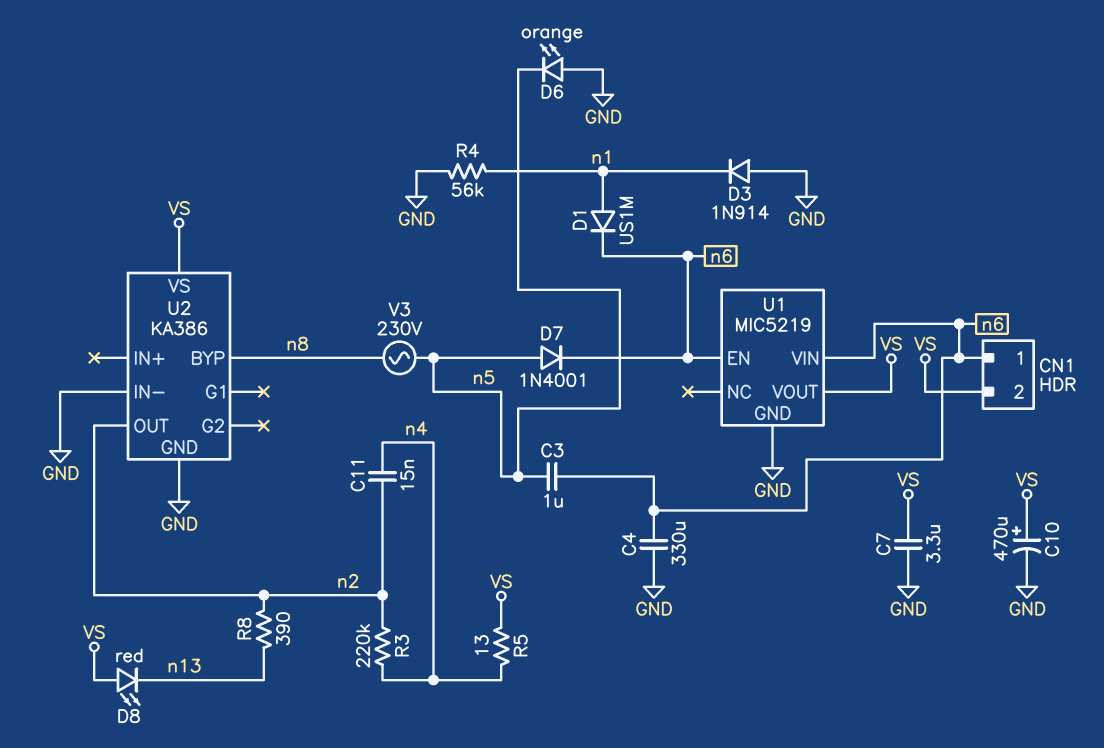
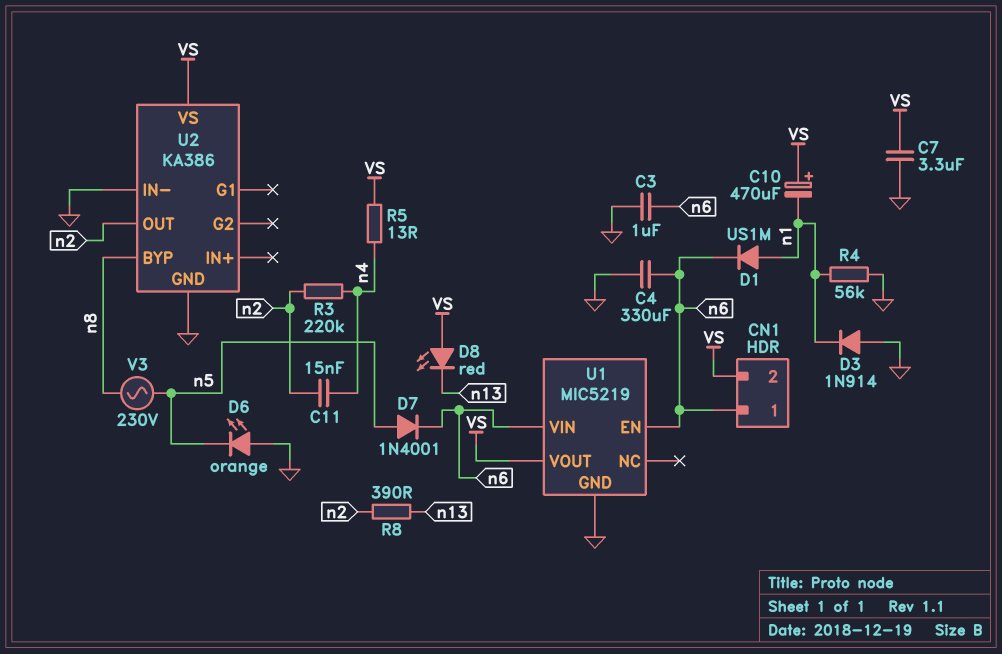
C3: 1uF (n5, n6) -> 1uF (GND, n6)
C10: 470uF (plus VS, minus GND) -> 470uF (plus VS, minus n1)

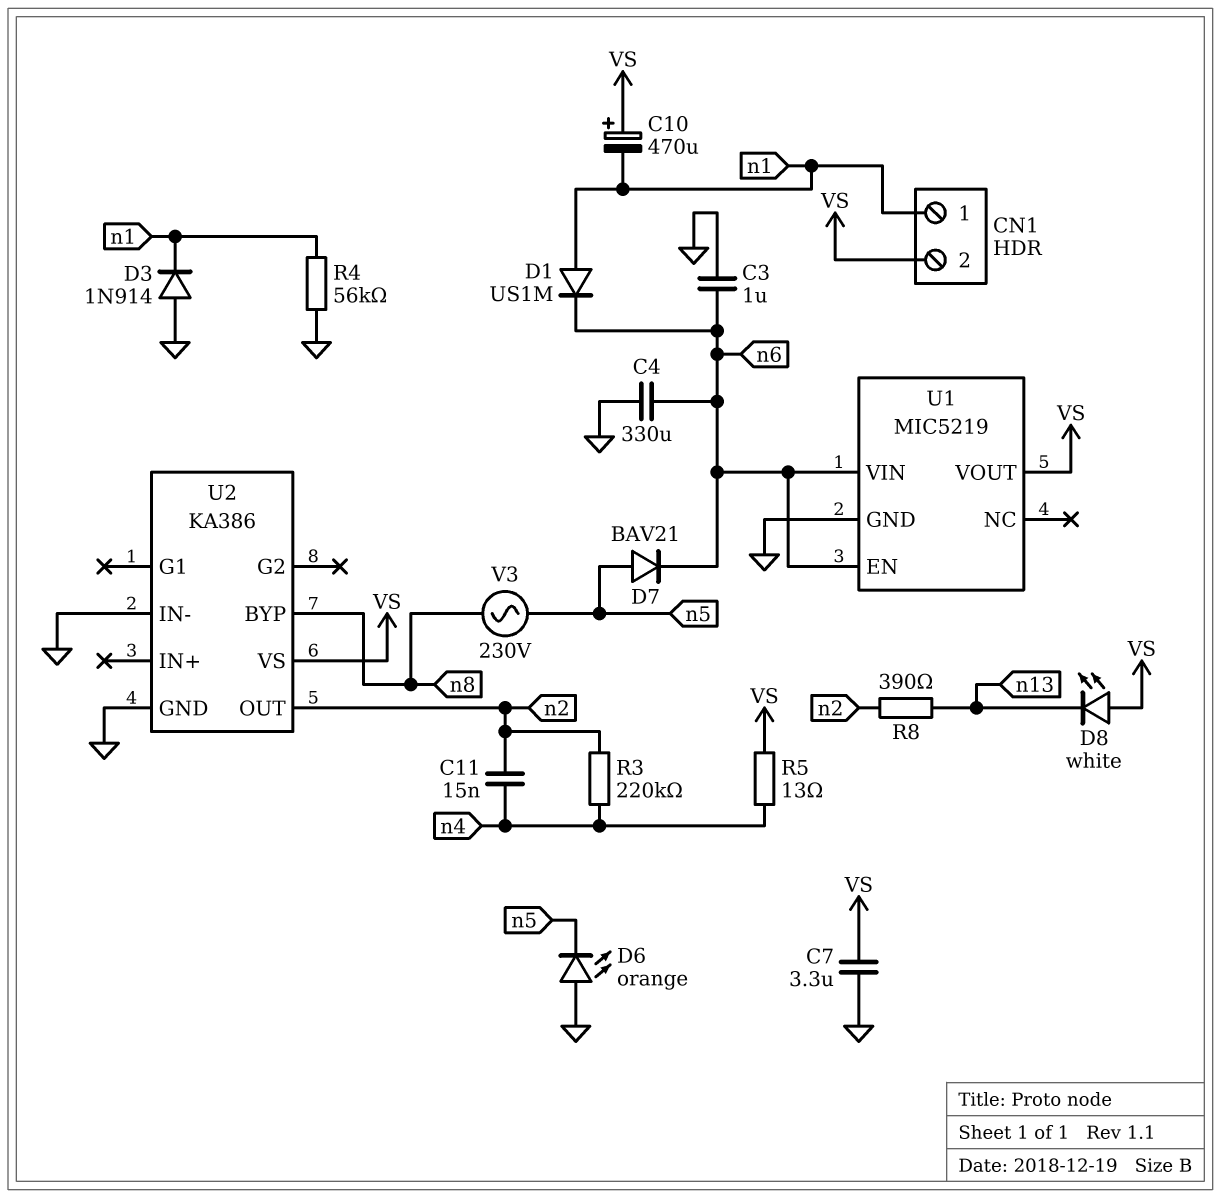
CN1 pin 1: n6 -> n1
D7: diode 1N4001 (A n5, K n6) -> diode BAV21 (A n5, K n6)
D8: LED red (A VS, K n13) -> LED white (A VS, K n13)

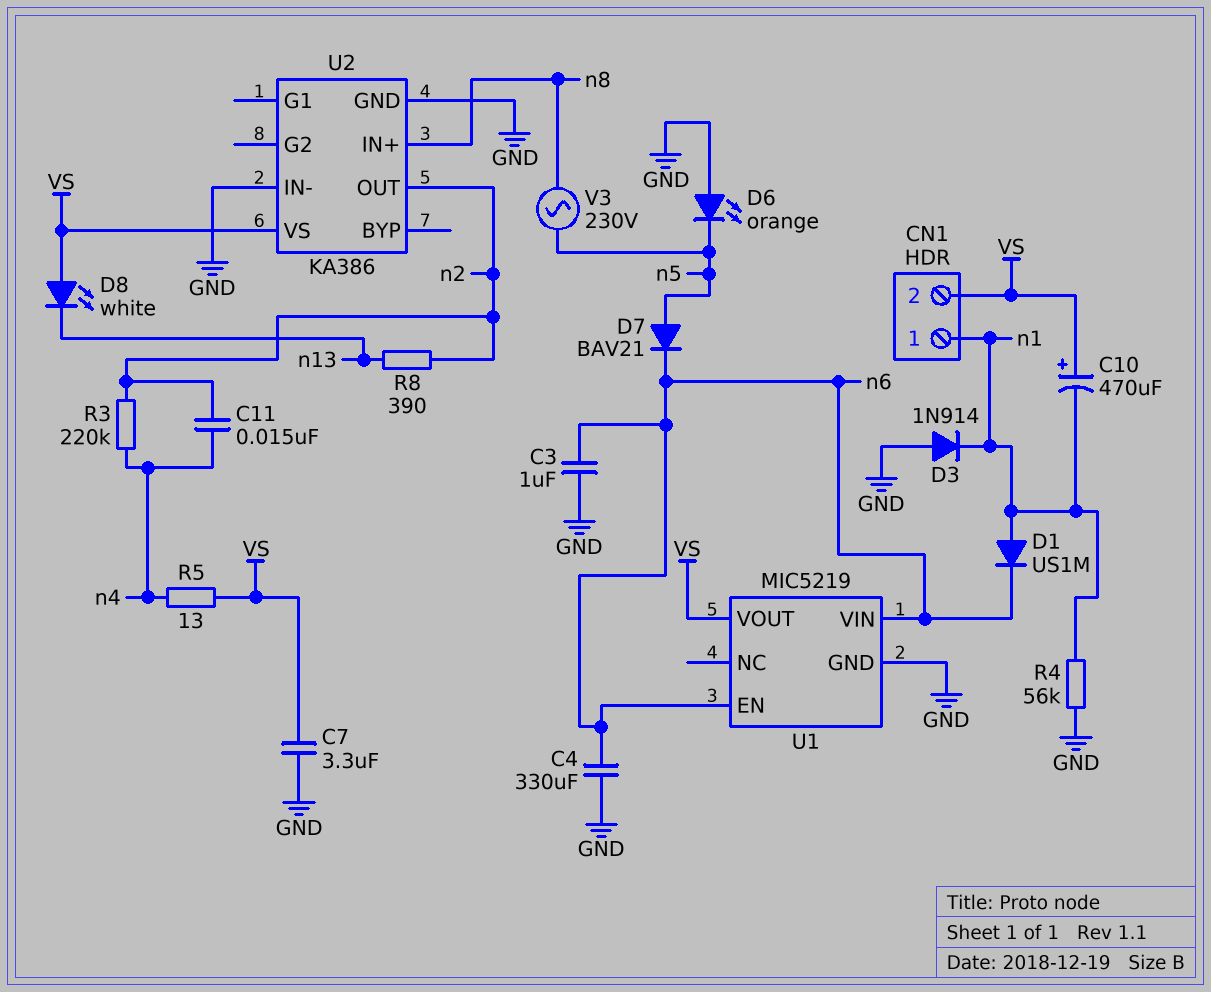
U2 pin BYP: n8 -> none
U2 pin IN+: none -> n8

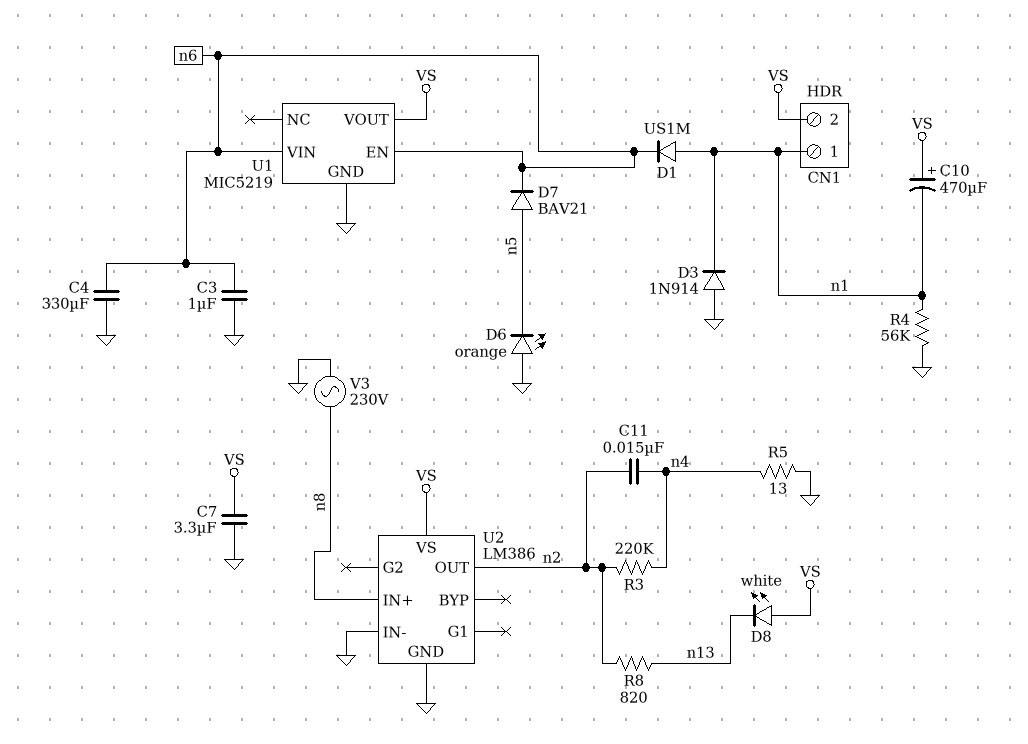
R5: 13 (VS, n4) -> 13 (GND, n4)
R8: 390 (n2, n13) -> 820 (n2, n13)
U2: KA386 -> LM386
V3: AC 230V (n5, n8) -> AC 230V (GND, n8)

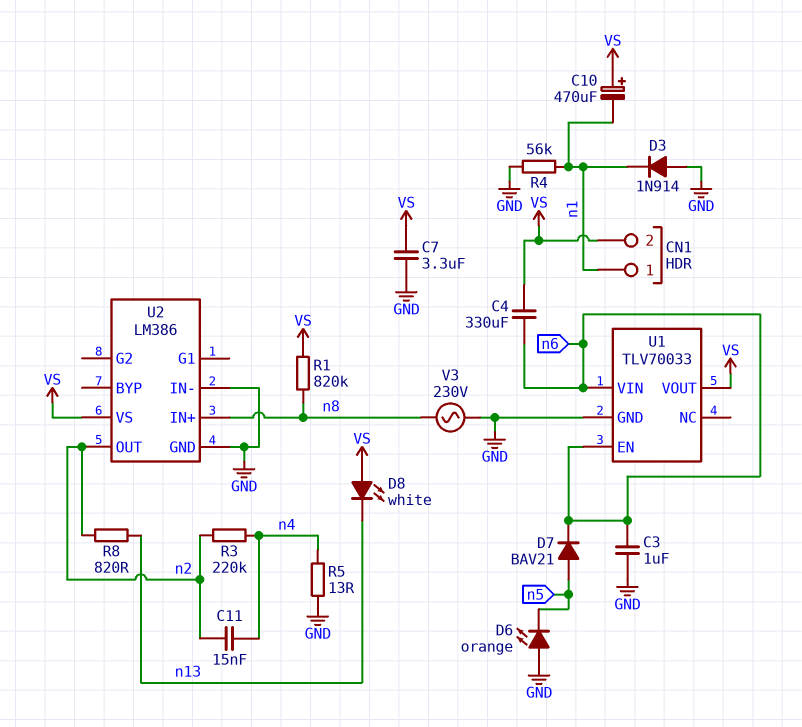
C4: 330uF (GND, n6) -> 330uF (VS, n6)
D1: diode US1M (A n1, K n6) -> none
R1: none -> 820k (VS, n8)
U1: MIC5219 -> TLV70033

